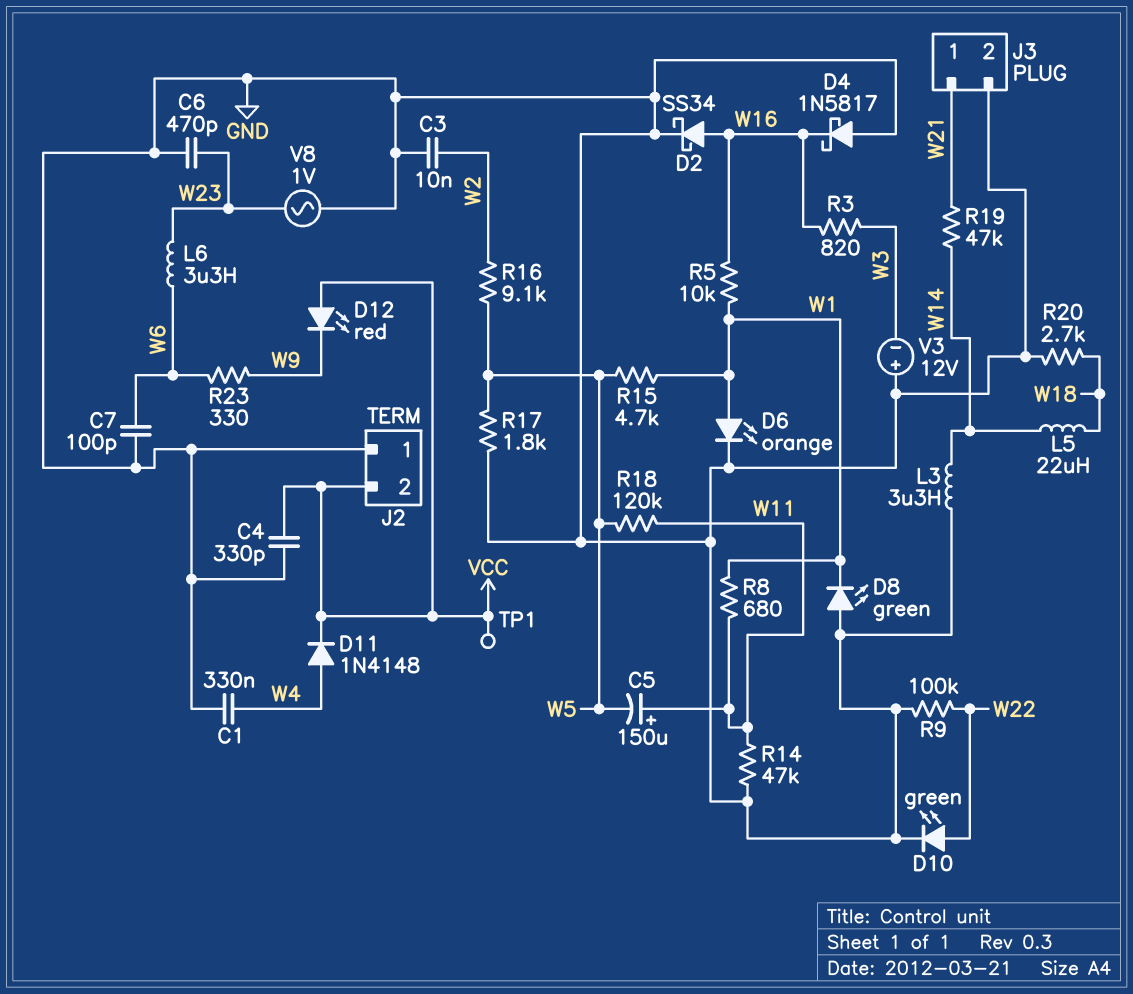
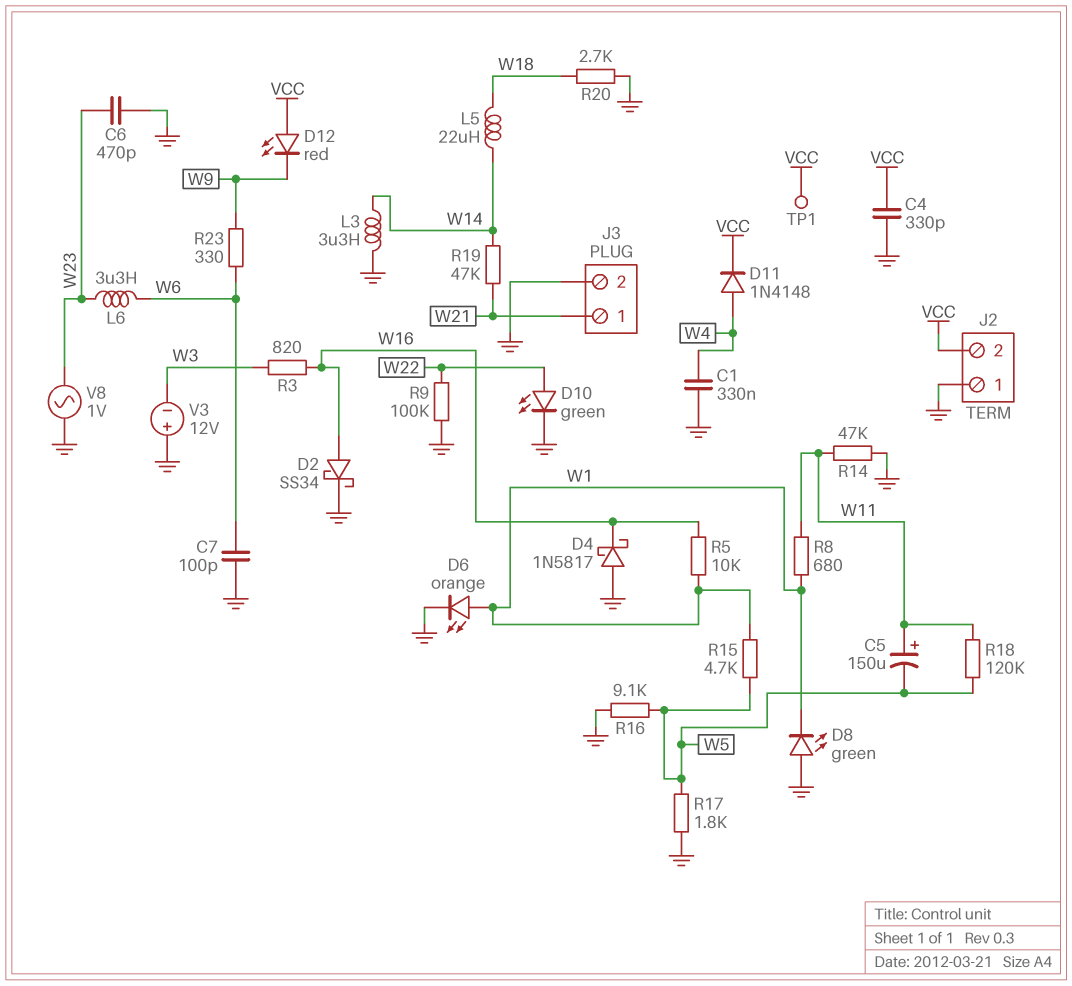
C3: 10nF (GND, W2) -> none
R16: 9.1k (W2, W5) -> 9.1k (GND, W5)

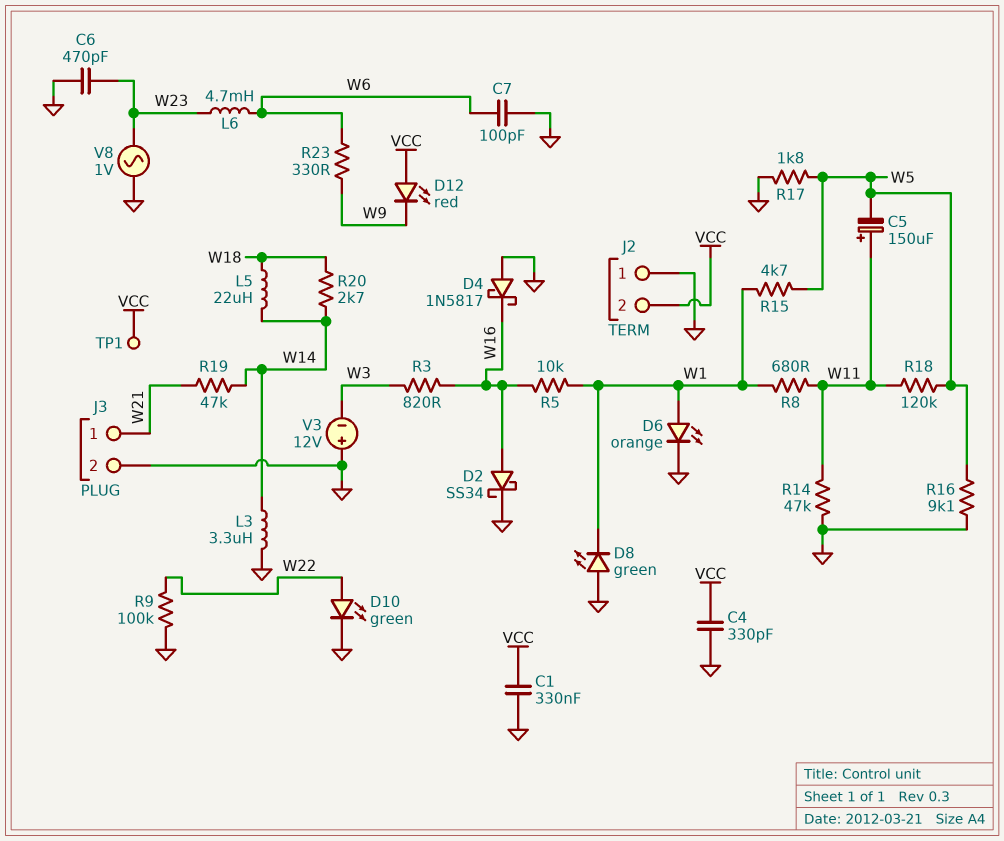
C1: 330nF (GND, W4) -> 330nF (GND, VCC)
D11: diode 1N4148 (A W4, K VCC) -> none
L6: 3.3uH (W6, W23) -> 4.7mH (W6, W23)
R20: 2.7k (GND, W18) -> 2.7k (W14, W18)

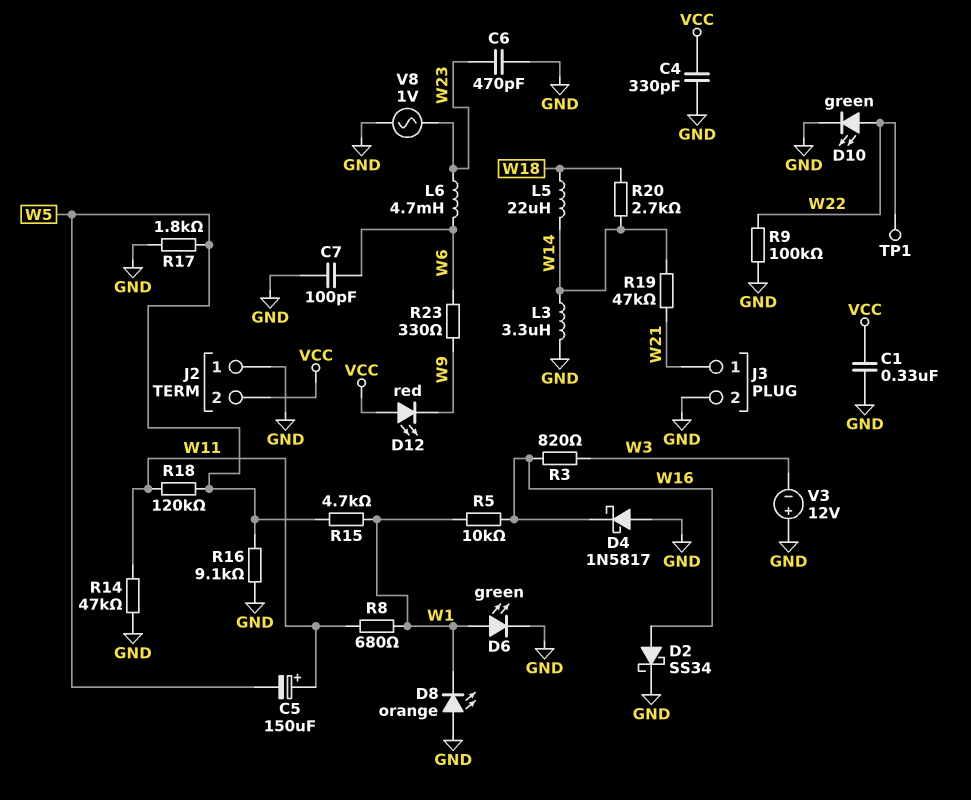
D6: LED orange (A W1, K GND) -> LED green (A W1, K GND)
D8: LED green (A GND, K W1) -> LED orange (A GND, K W1)
TP1: test point (VCC) -> test point (W22)

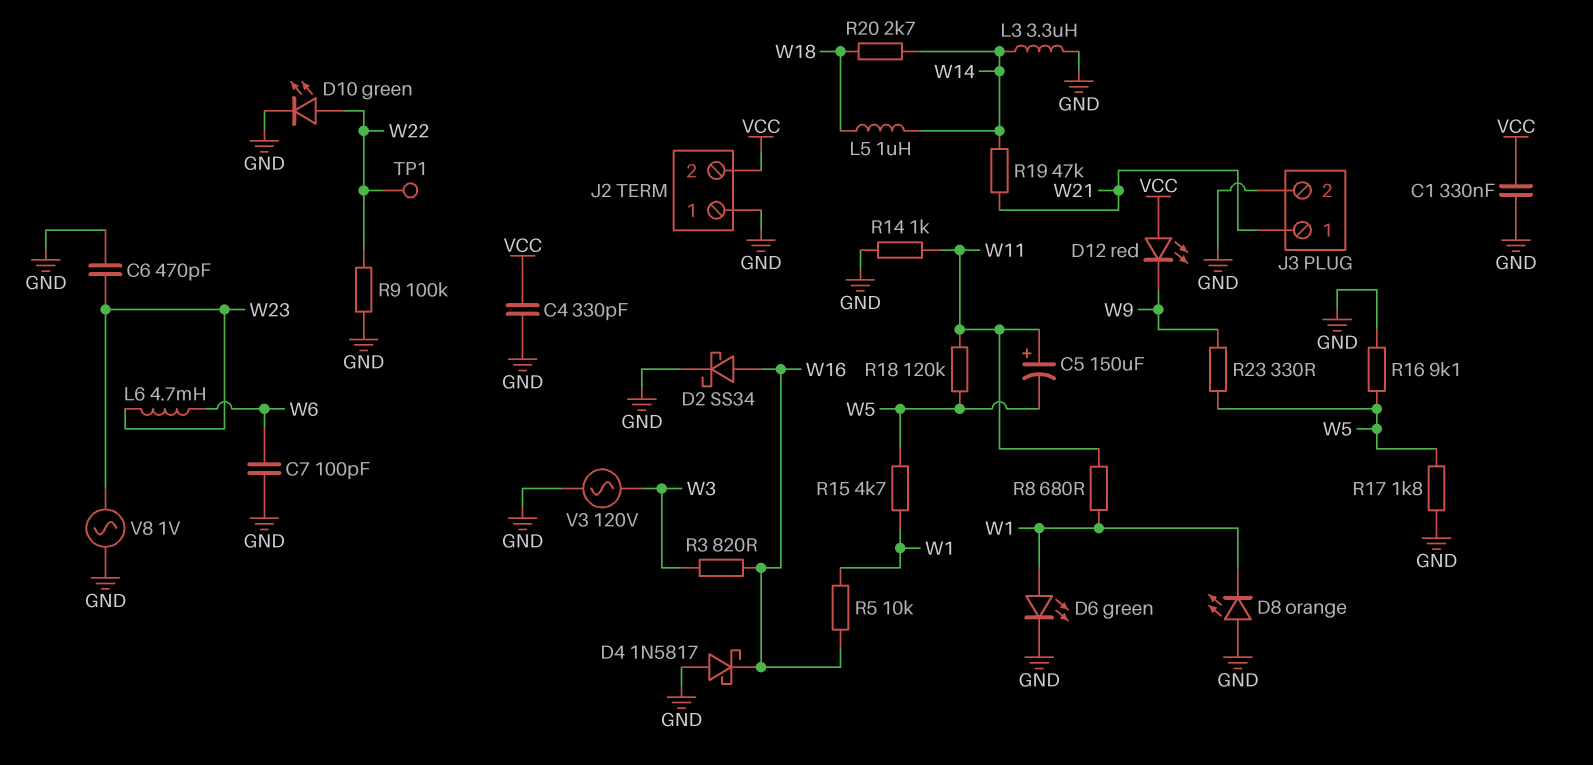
L5: 22uH (W14, W18) -> 1uH (W14, W18)
R14: 47k (GND, W11) -> 1k (GND, W11)
R23: 330 (W6, W9) -> 330 (W5, W9)
V3: 12V (plus GND, minus W3) -> AC 120V (GND, W3)

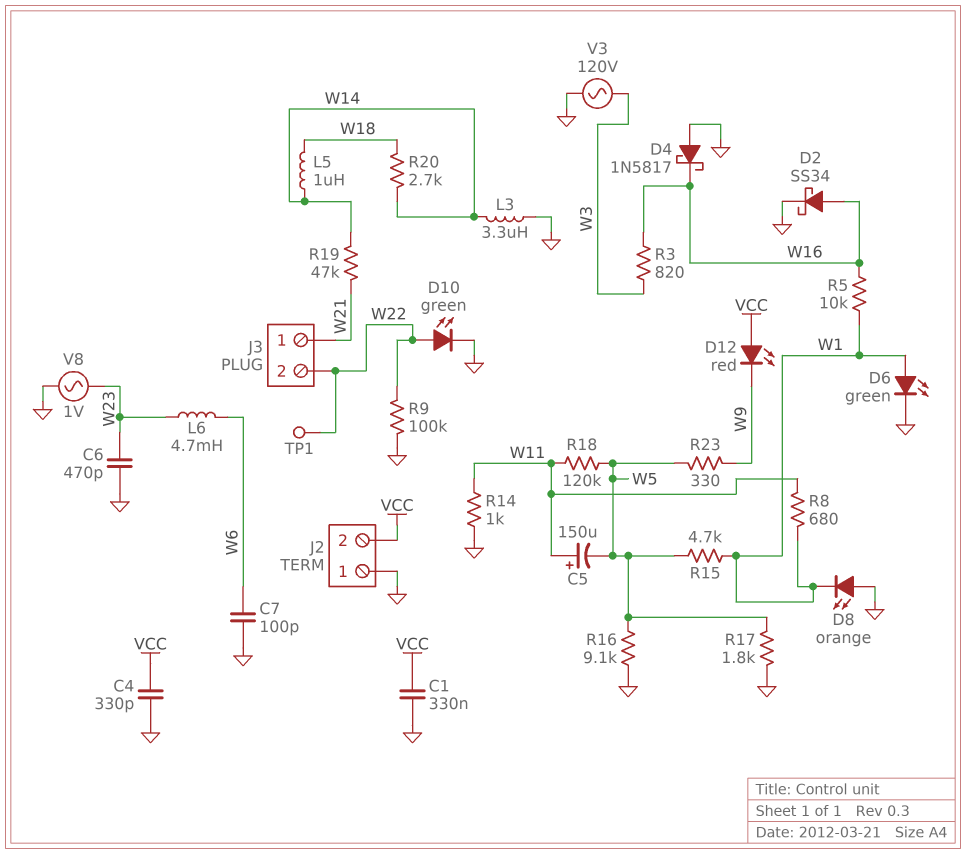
J3 pin 2: GND -> W22

